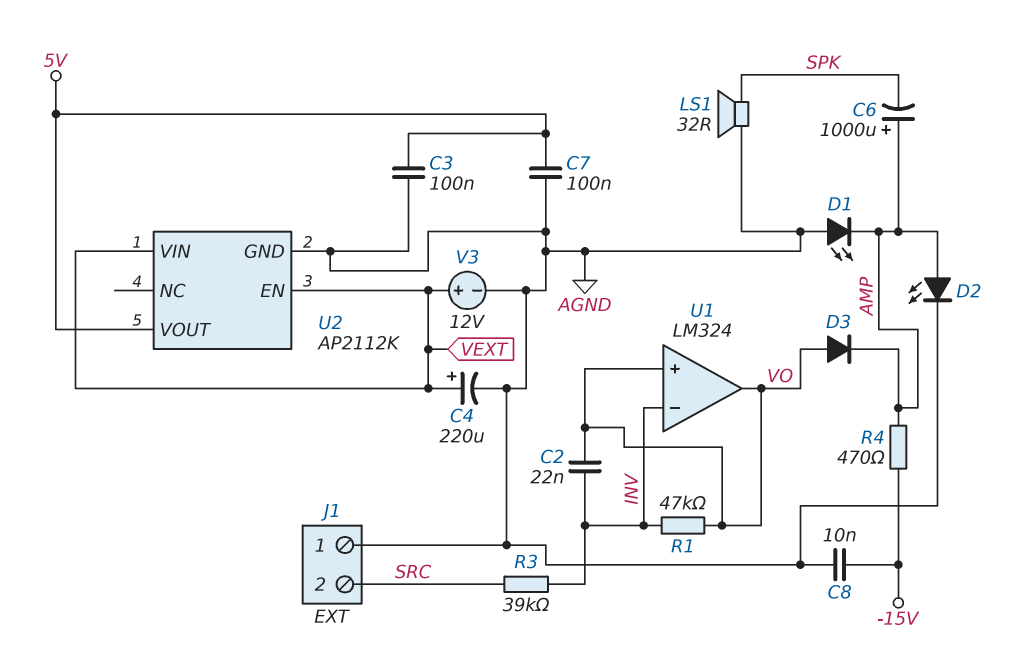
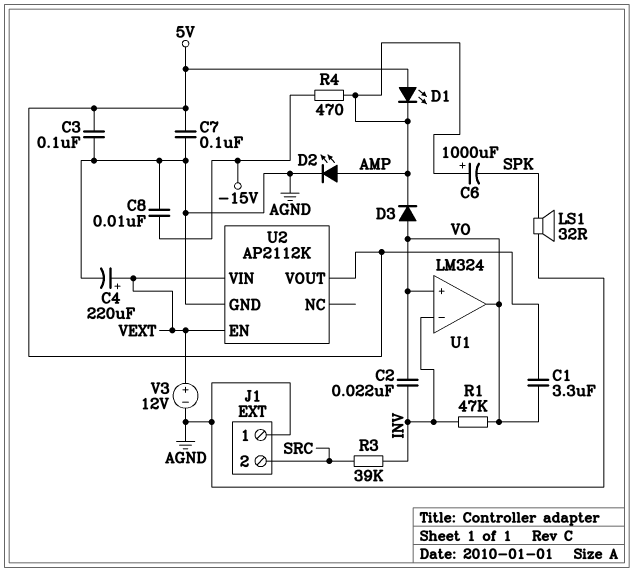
C1: none -> 3.3uF (5V, VO)
D1: LED (A AGND, K AMP) -> LED (A 5V, K AMP)

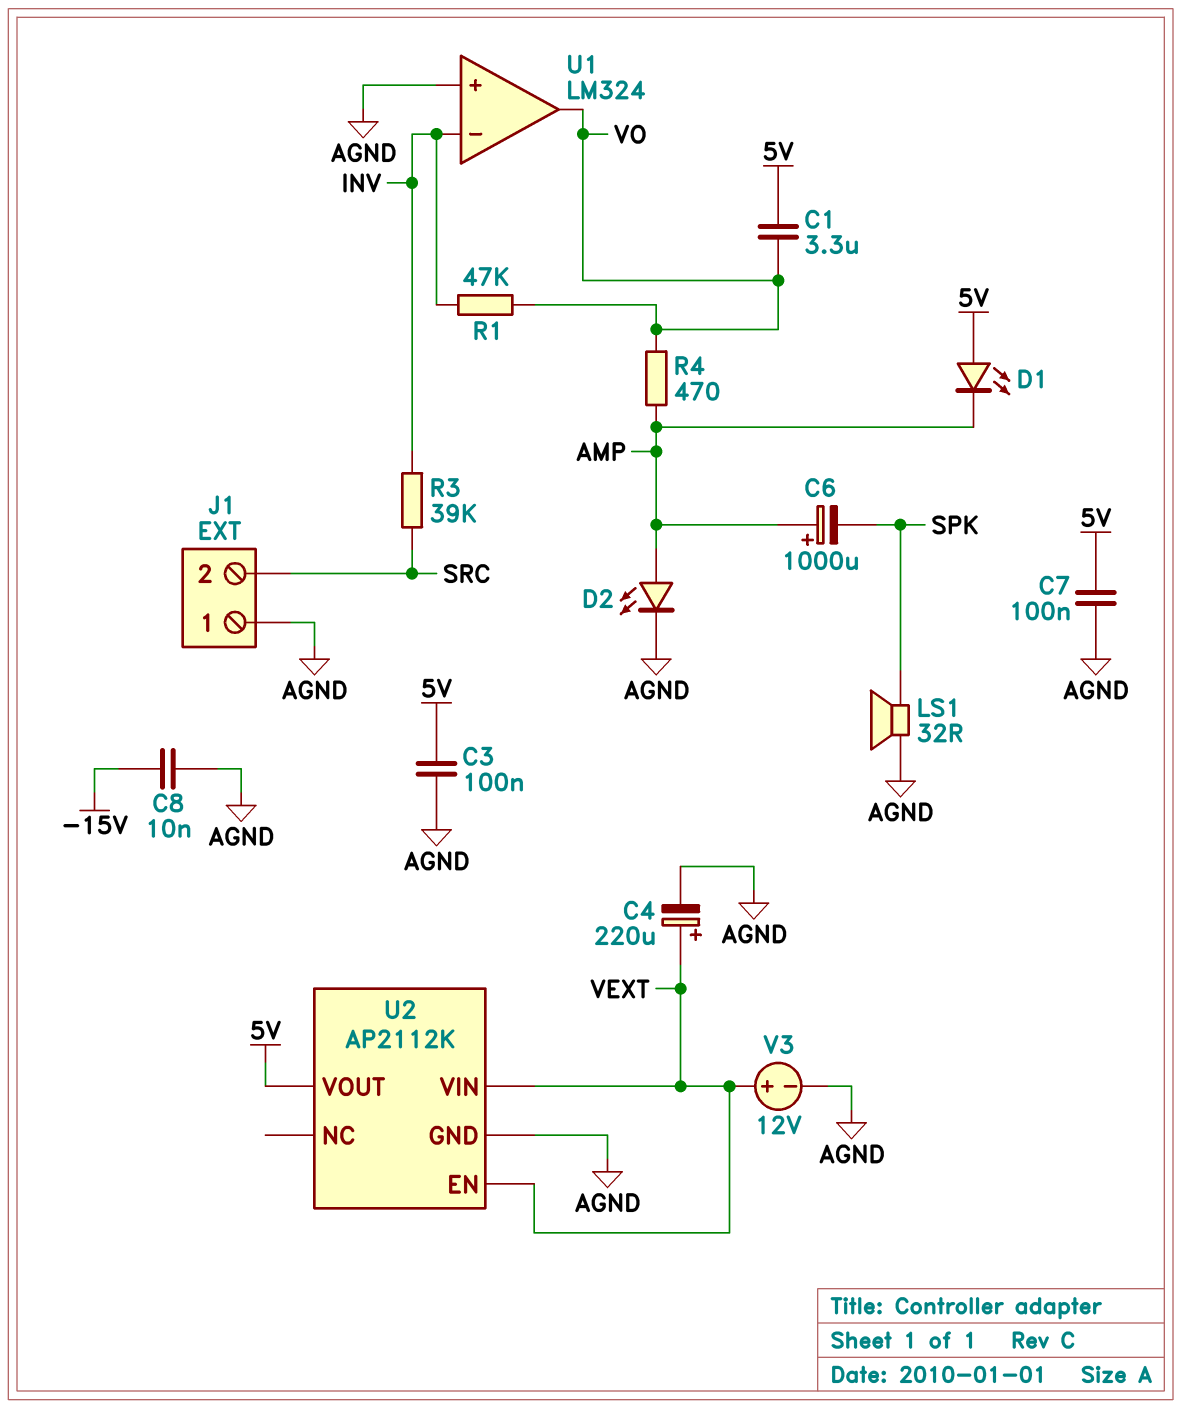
C2: 22nF (INV, VO) -> none
D3: diode (A VO, K AMP) -> none
R4: 470 (-15V, AMP) -> 470 (AMP, VO)
U1 pin in+: VO -> AGND

